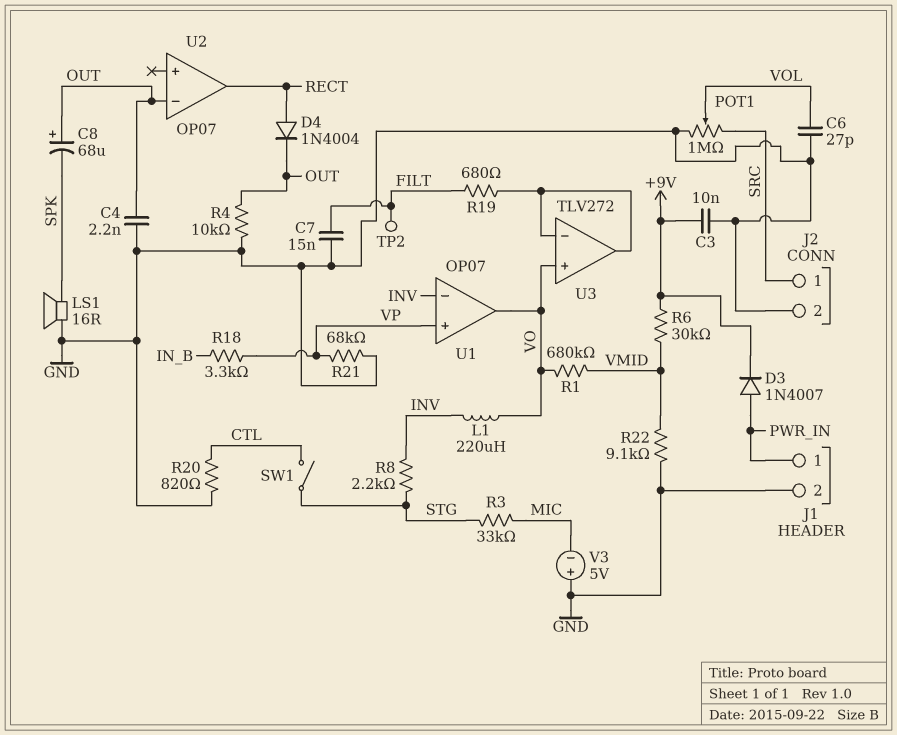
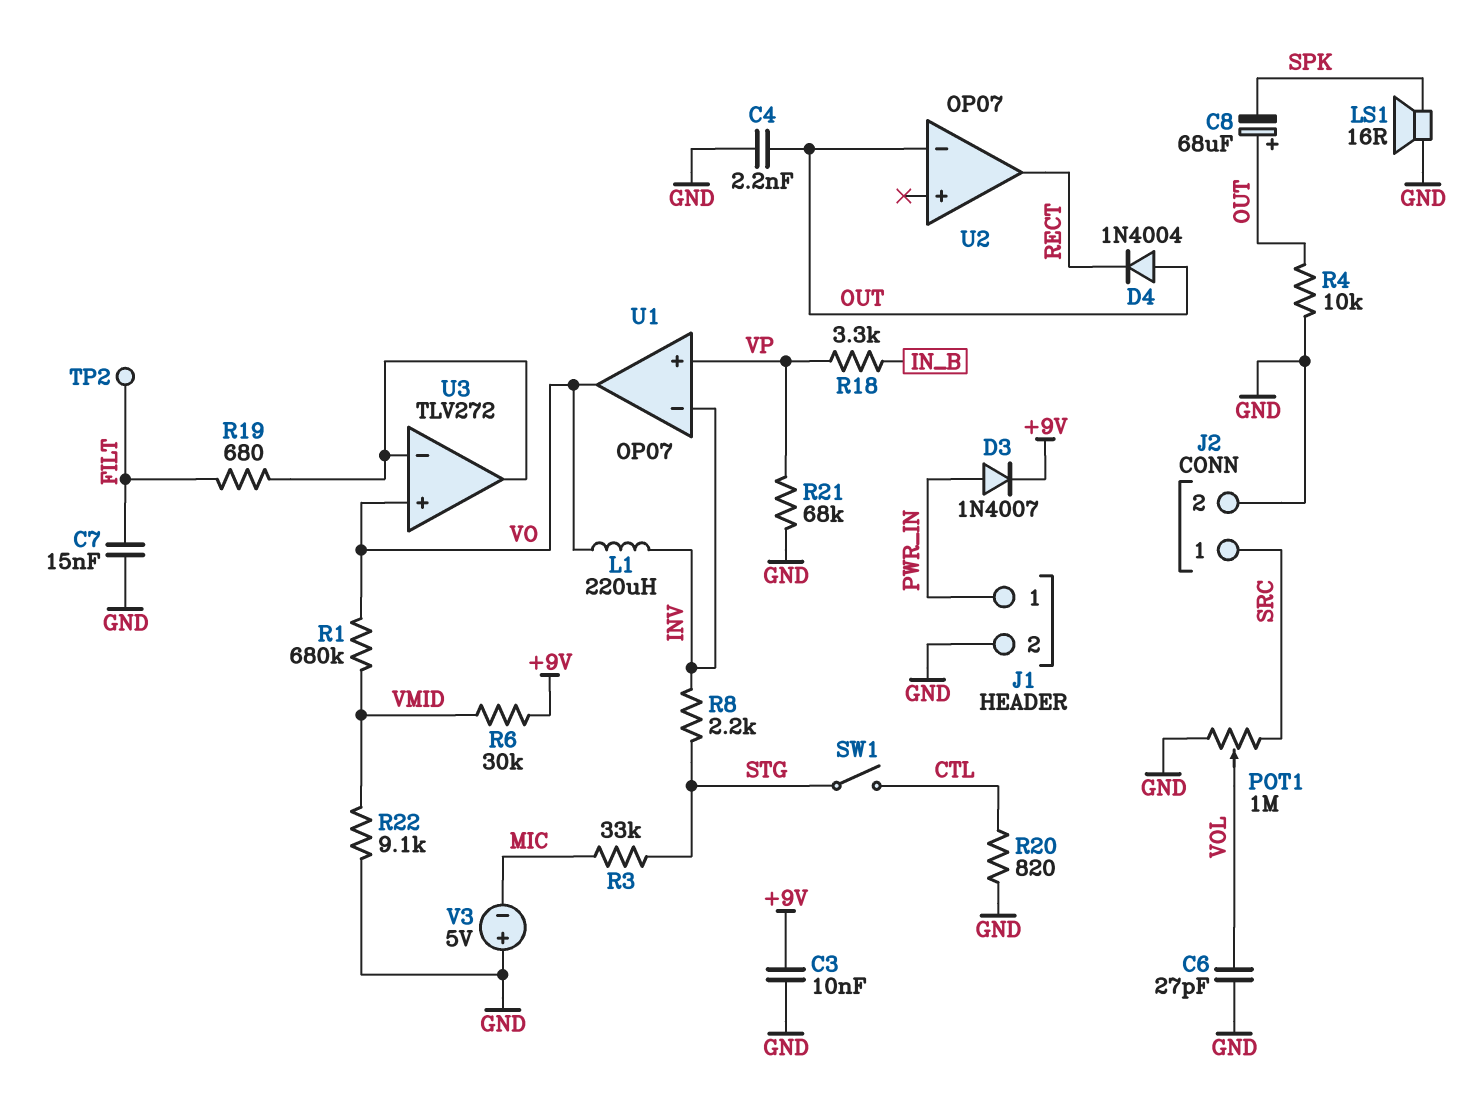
D4: diode 1N4004 (A RECT, K OUT) -> diode 1N4004 (A OUT, K RECT)

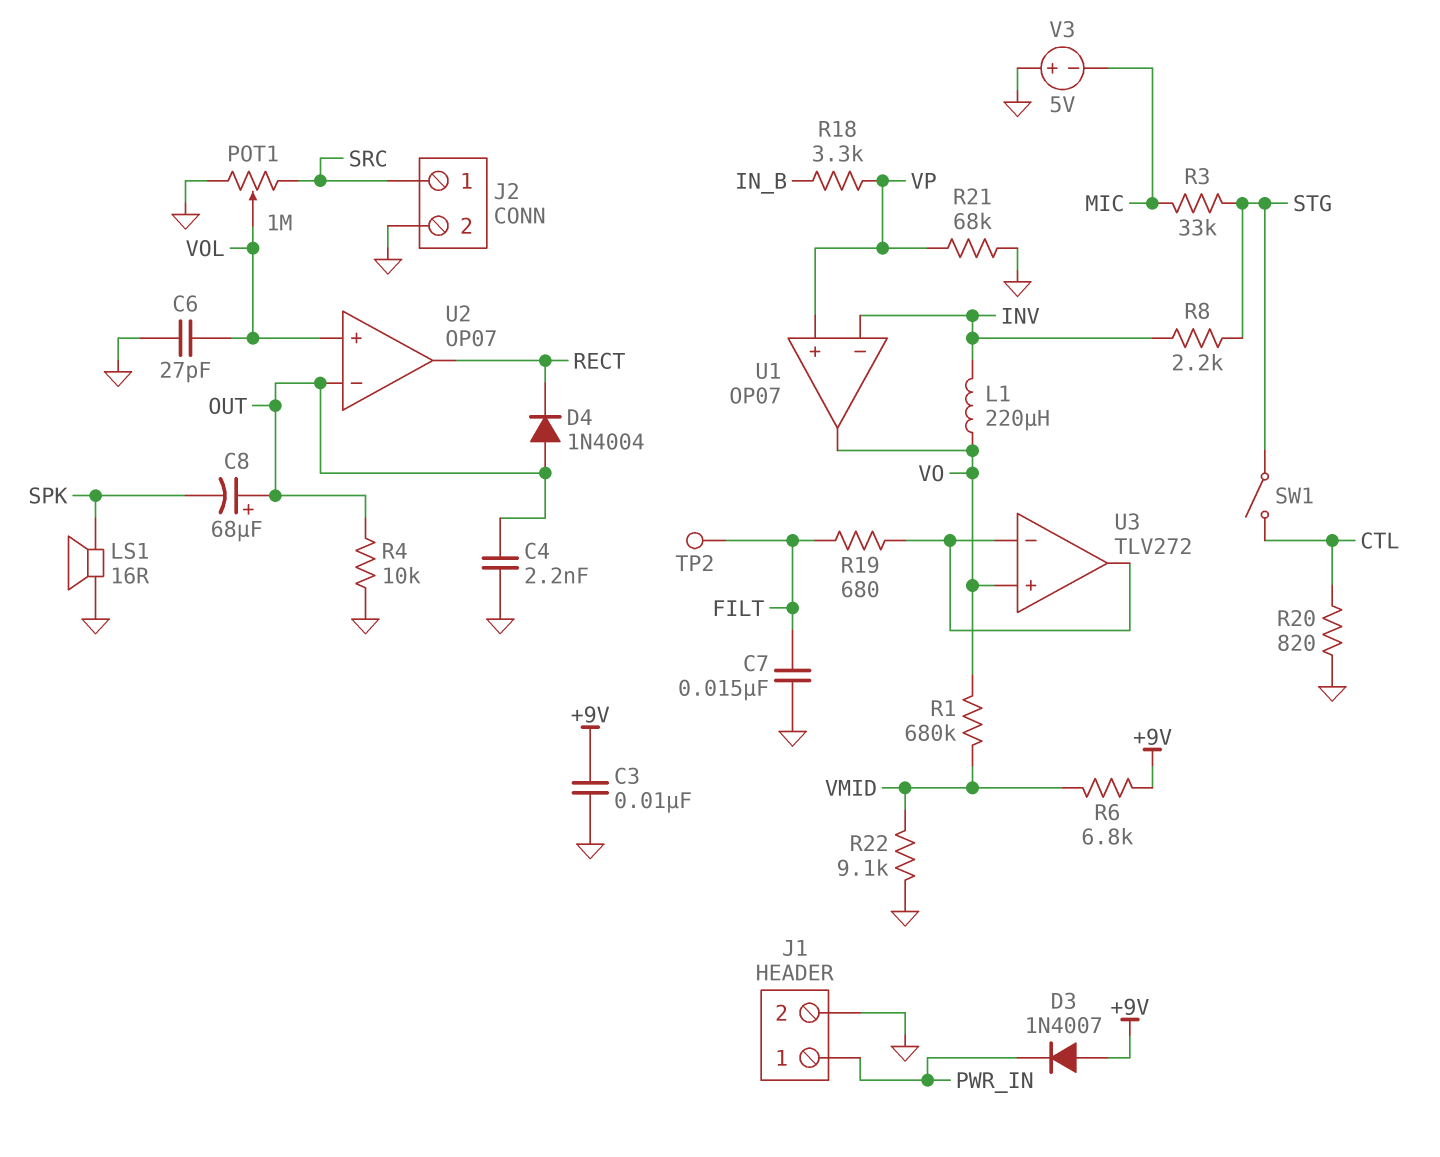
D3: diode 1N4007 (A PWR_IN, K +9V) -> diode 1N4007 (A +9V, K PWR_IN)
R6: 30k (+9V, VMID) -> 6.8k (+9V, VMID)
U2 pin in+: none -> VOL

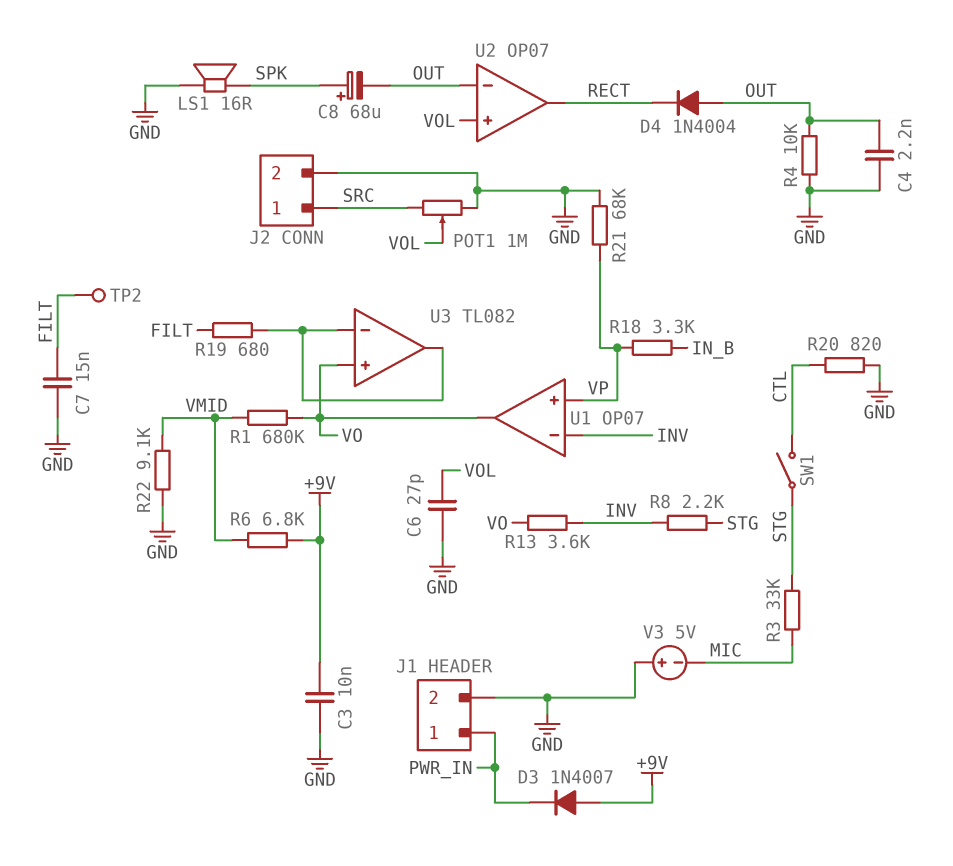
C8: 68uF (plus OUT, minus SPK) -> 68uF (plus SPK, minus OUT)
L1: 220uH (INV, VO) -> none
R13: none -> 3.6k (INV, VO)
U3: TLV272 -> TL082

